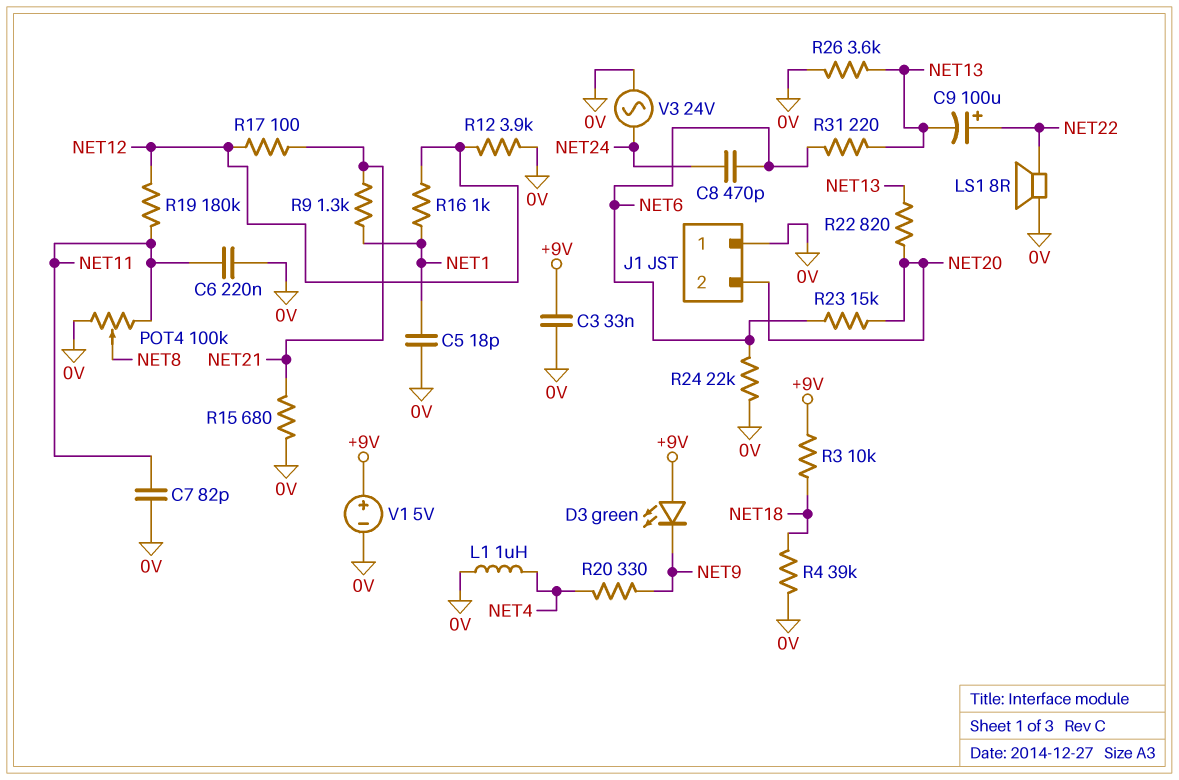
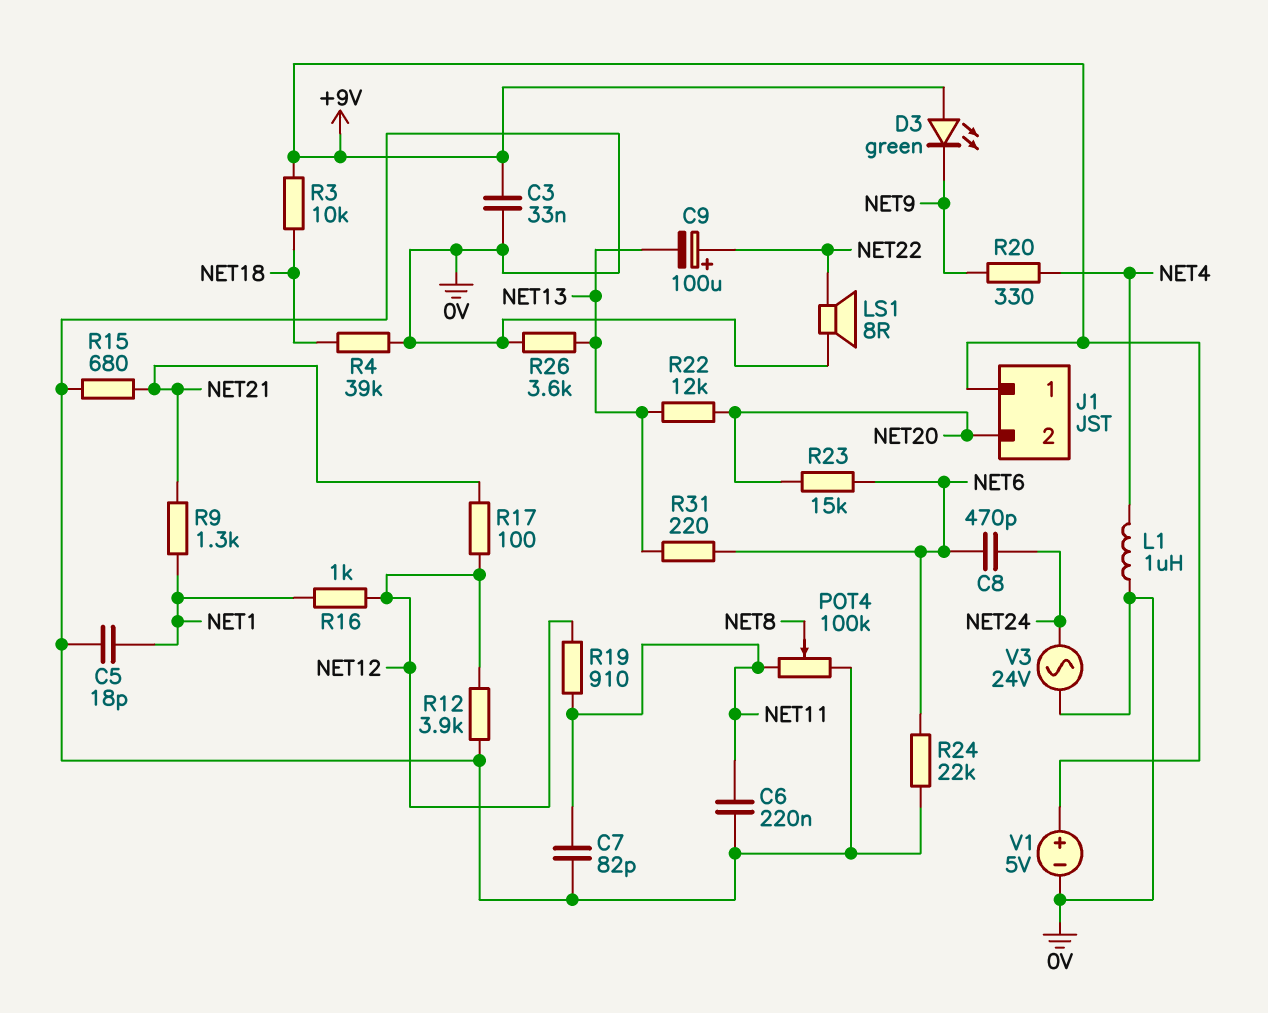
J1 pin 1: 0V -> +9V
R19: 180k (NET11, NET12) -> 910 (NET11, NET12)
R22: 820 (NET13, NET20) -> 12k (NET13, NET20)

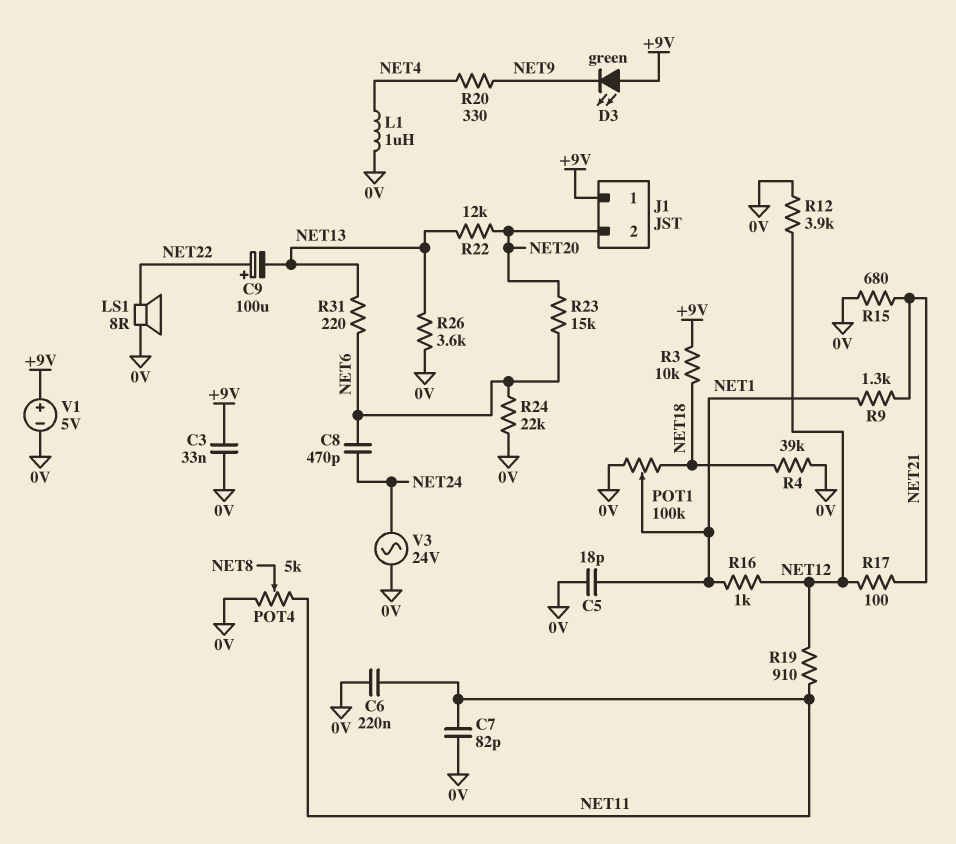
POT1: none -> 100k (0V, NET18, wiper NET1)
POT4: 100k (0V, NET11, wiper NET8) -> 5k (0V, NET11, wiper NET8)

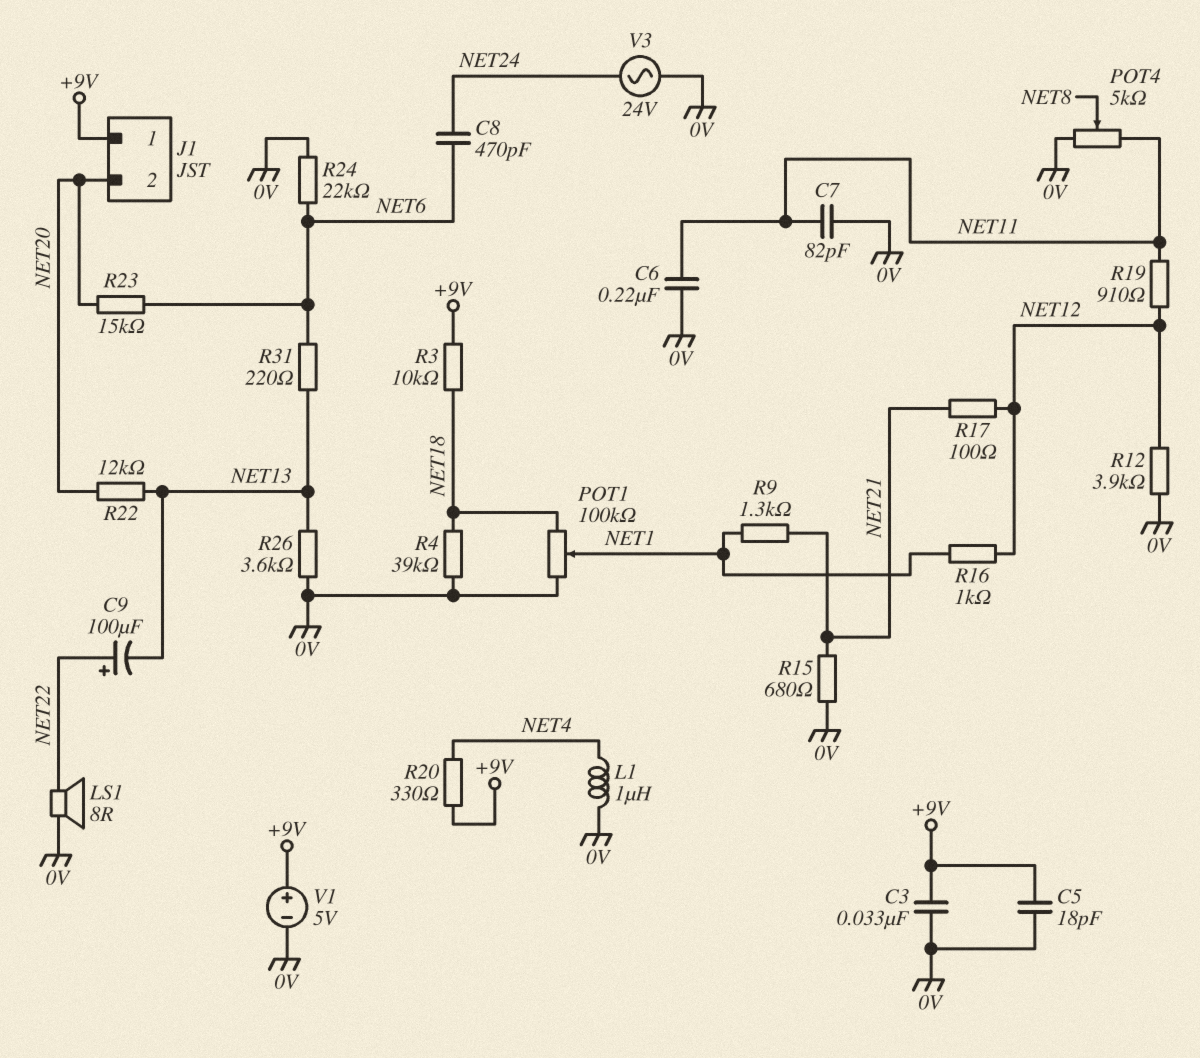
C5: 18pF (0V, NET1) -> 18pF (+9V, 0V)
D3: LED green (A +9V, K NET9) -> none
R20: 330 (NET4, NET9) -> 330 (+9V, NET4)

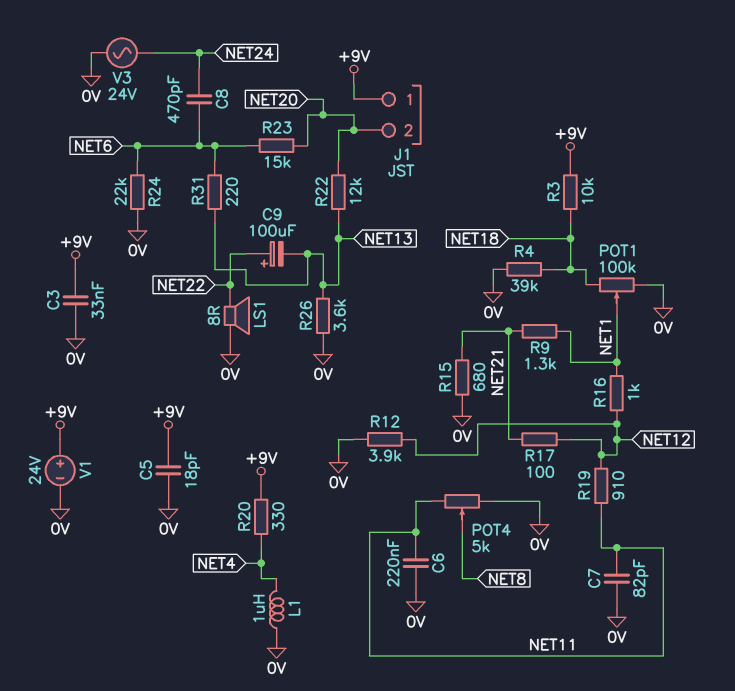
V1: 5V (plus +9V, minus 0V) -> 24V (plus +9V, minus 0V)

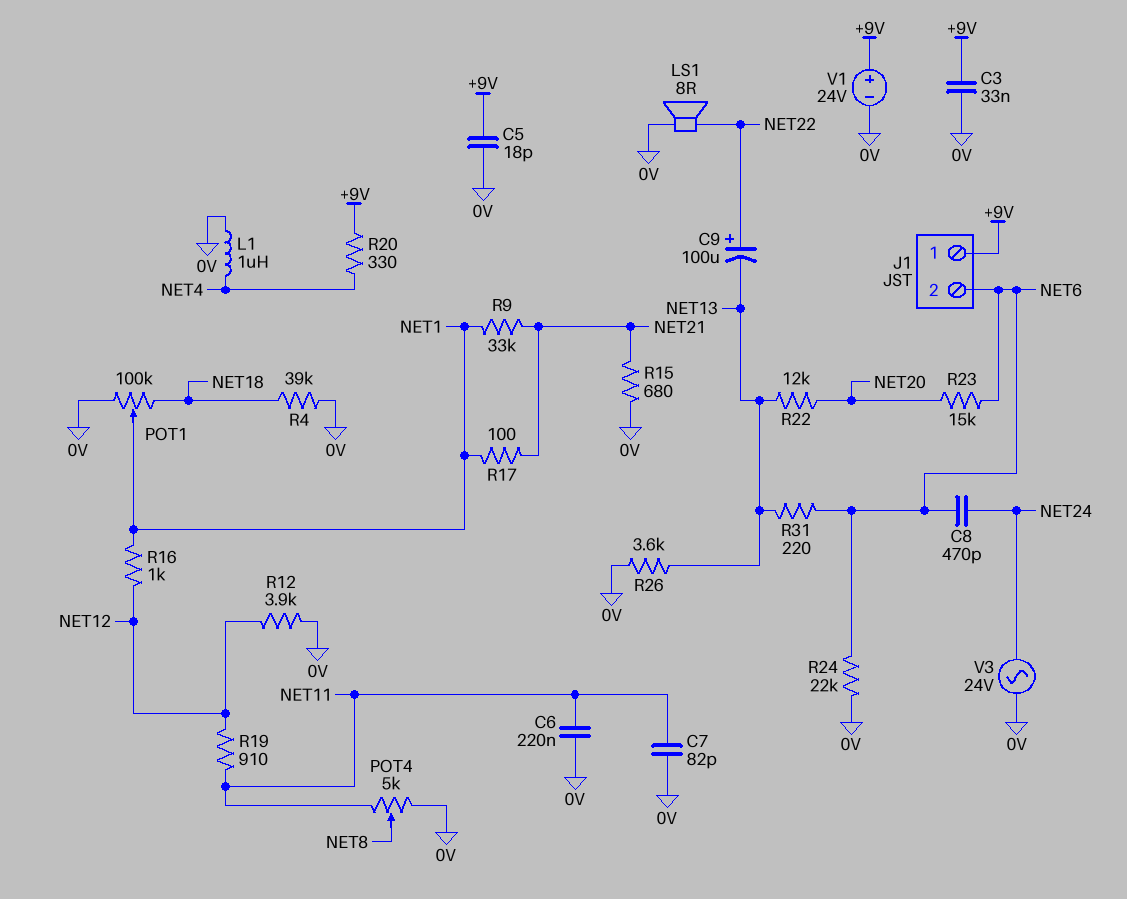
J1 pin 2: NET20 -> NET6
R3: 10k (+9V, NET18) -> none
R9: 1.3k (NET1, NET21) -> 33k (NET1, NET21)
R17: 100 (NET12, NET21) -> 100 (NET1, NET21)

